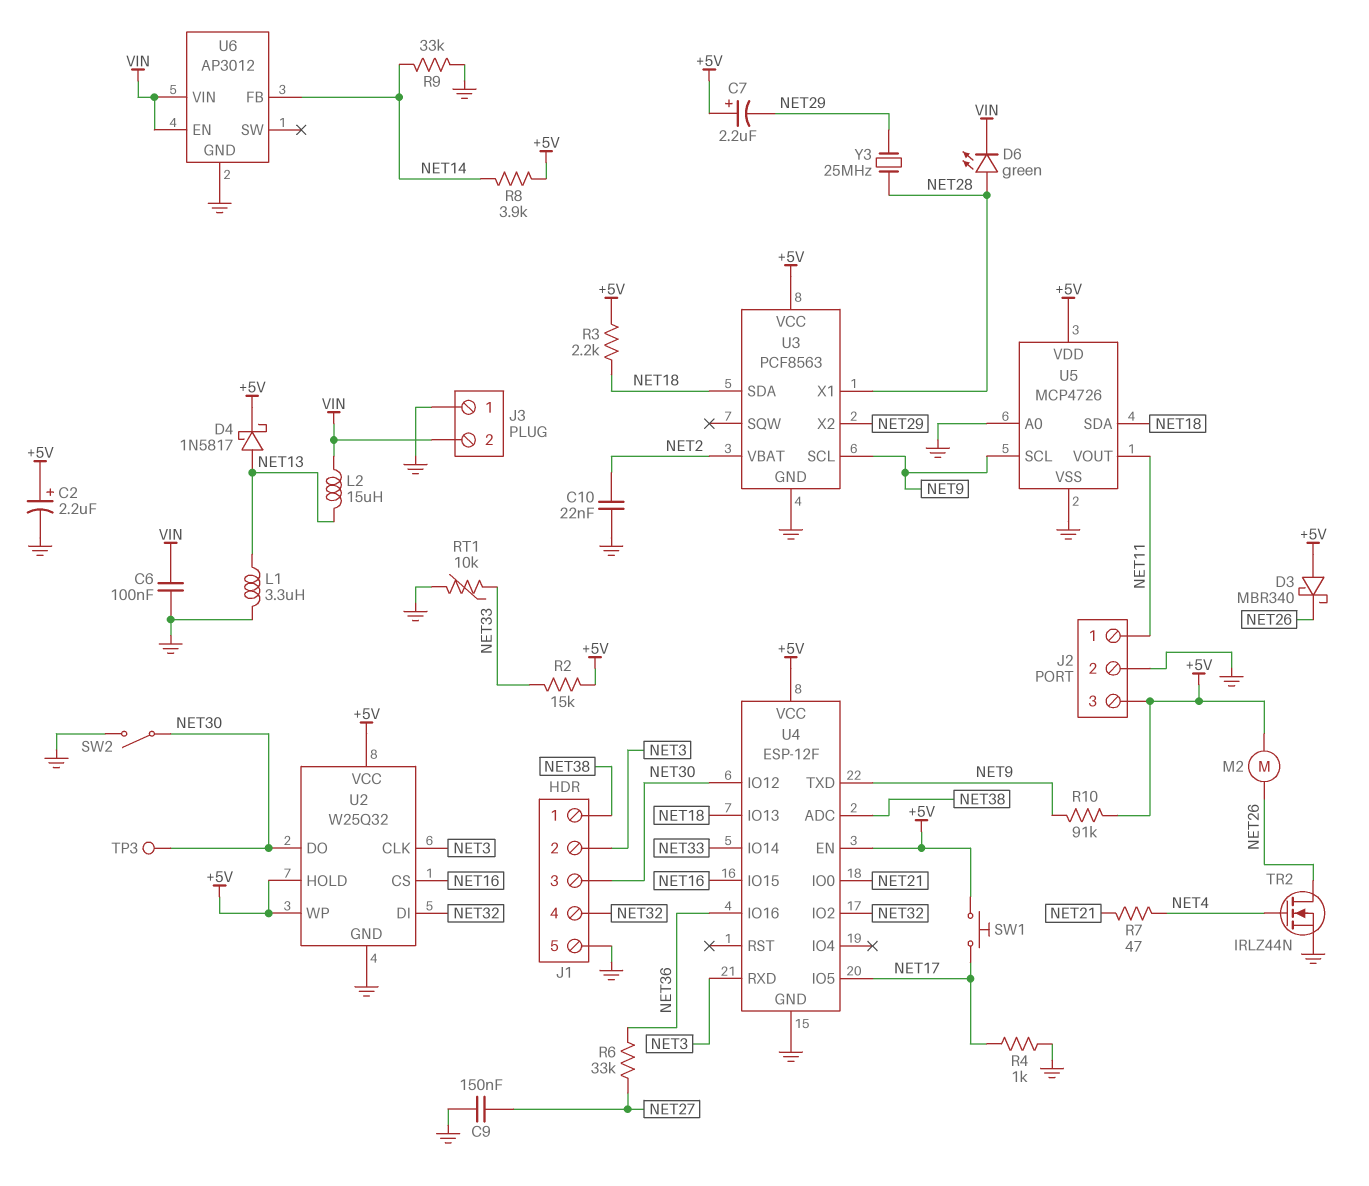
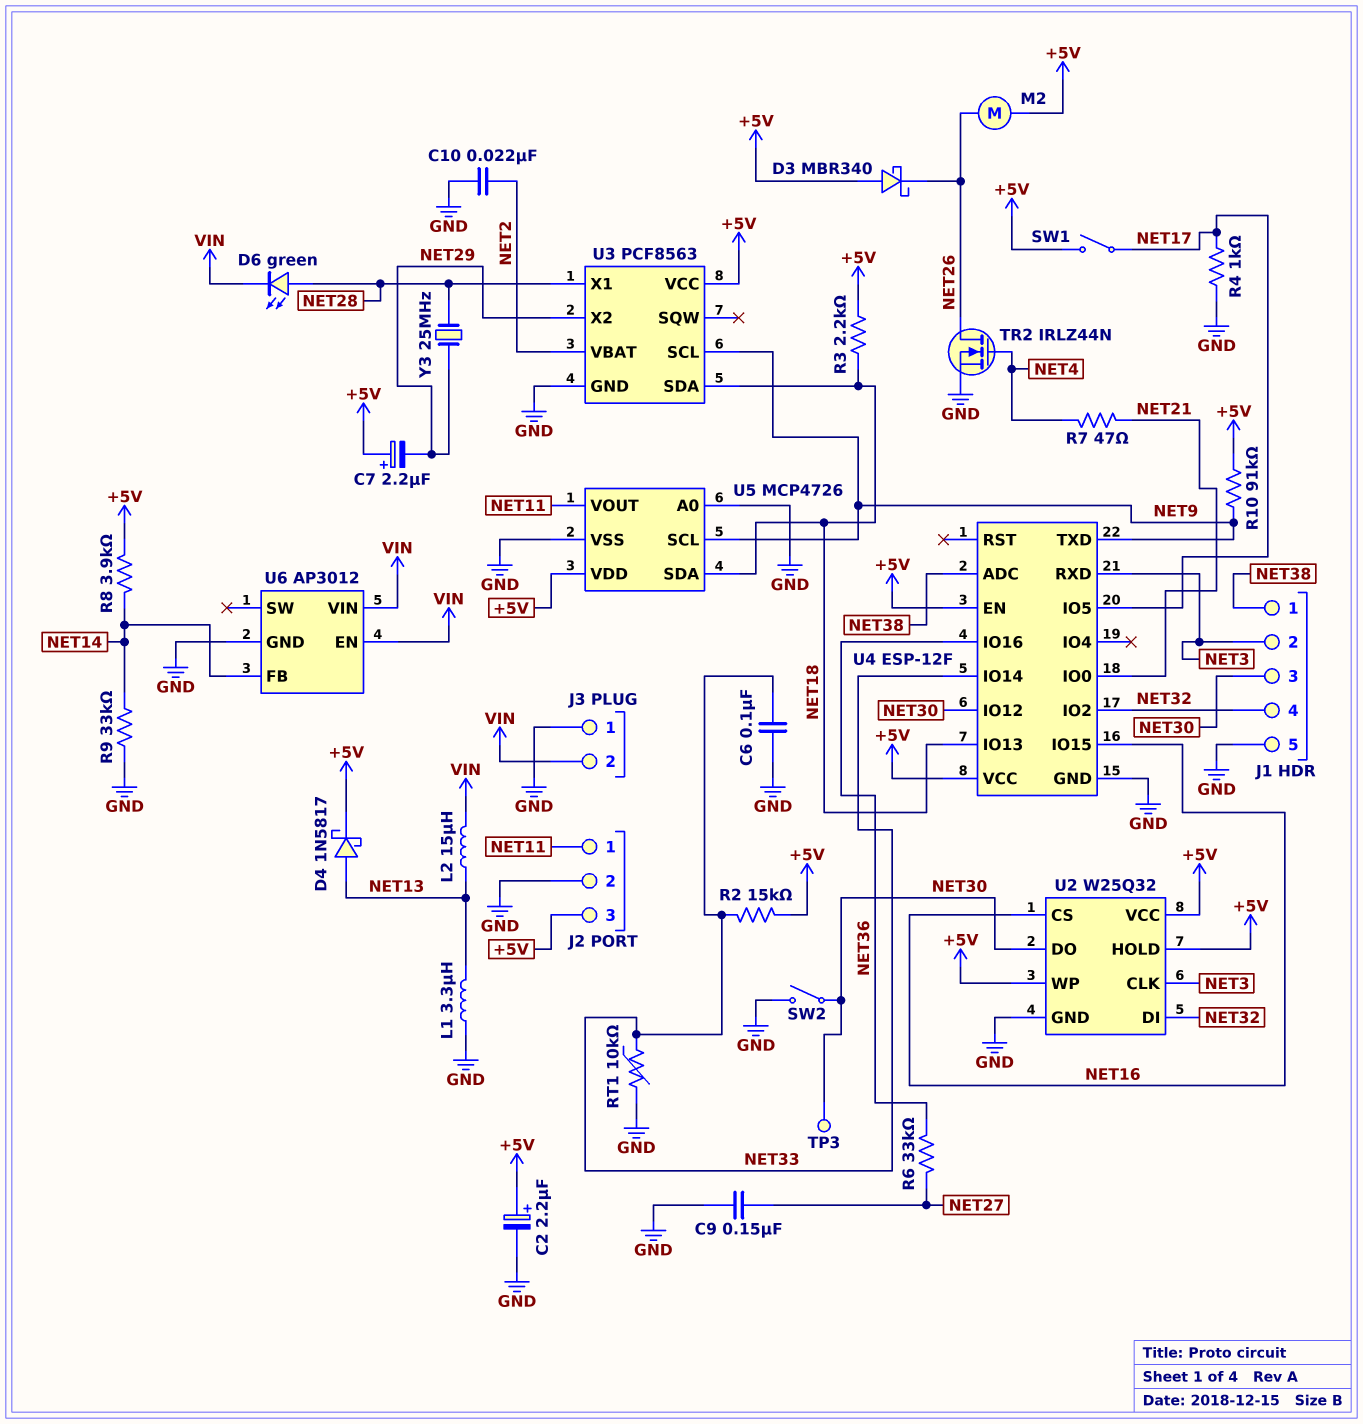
C6: 100nF (GND, VIN) -> 100nF (GND, NET33)
SW1: button (+5V, NET17) -> switch (+5V, NET17)

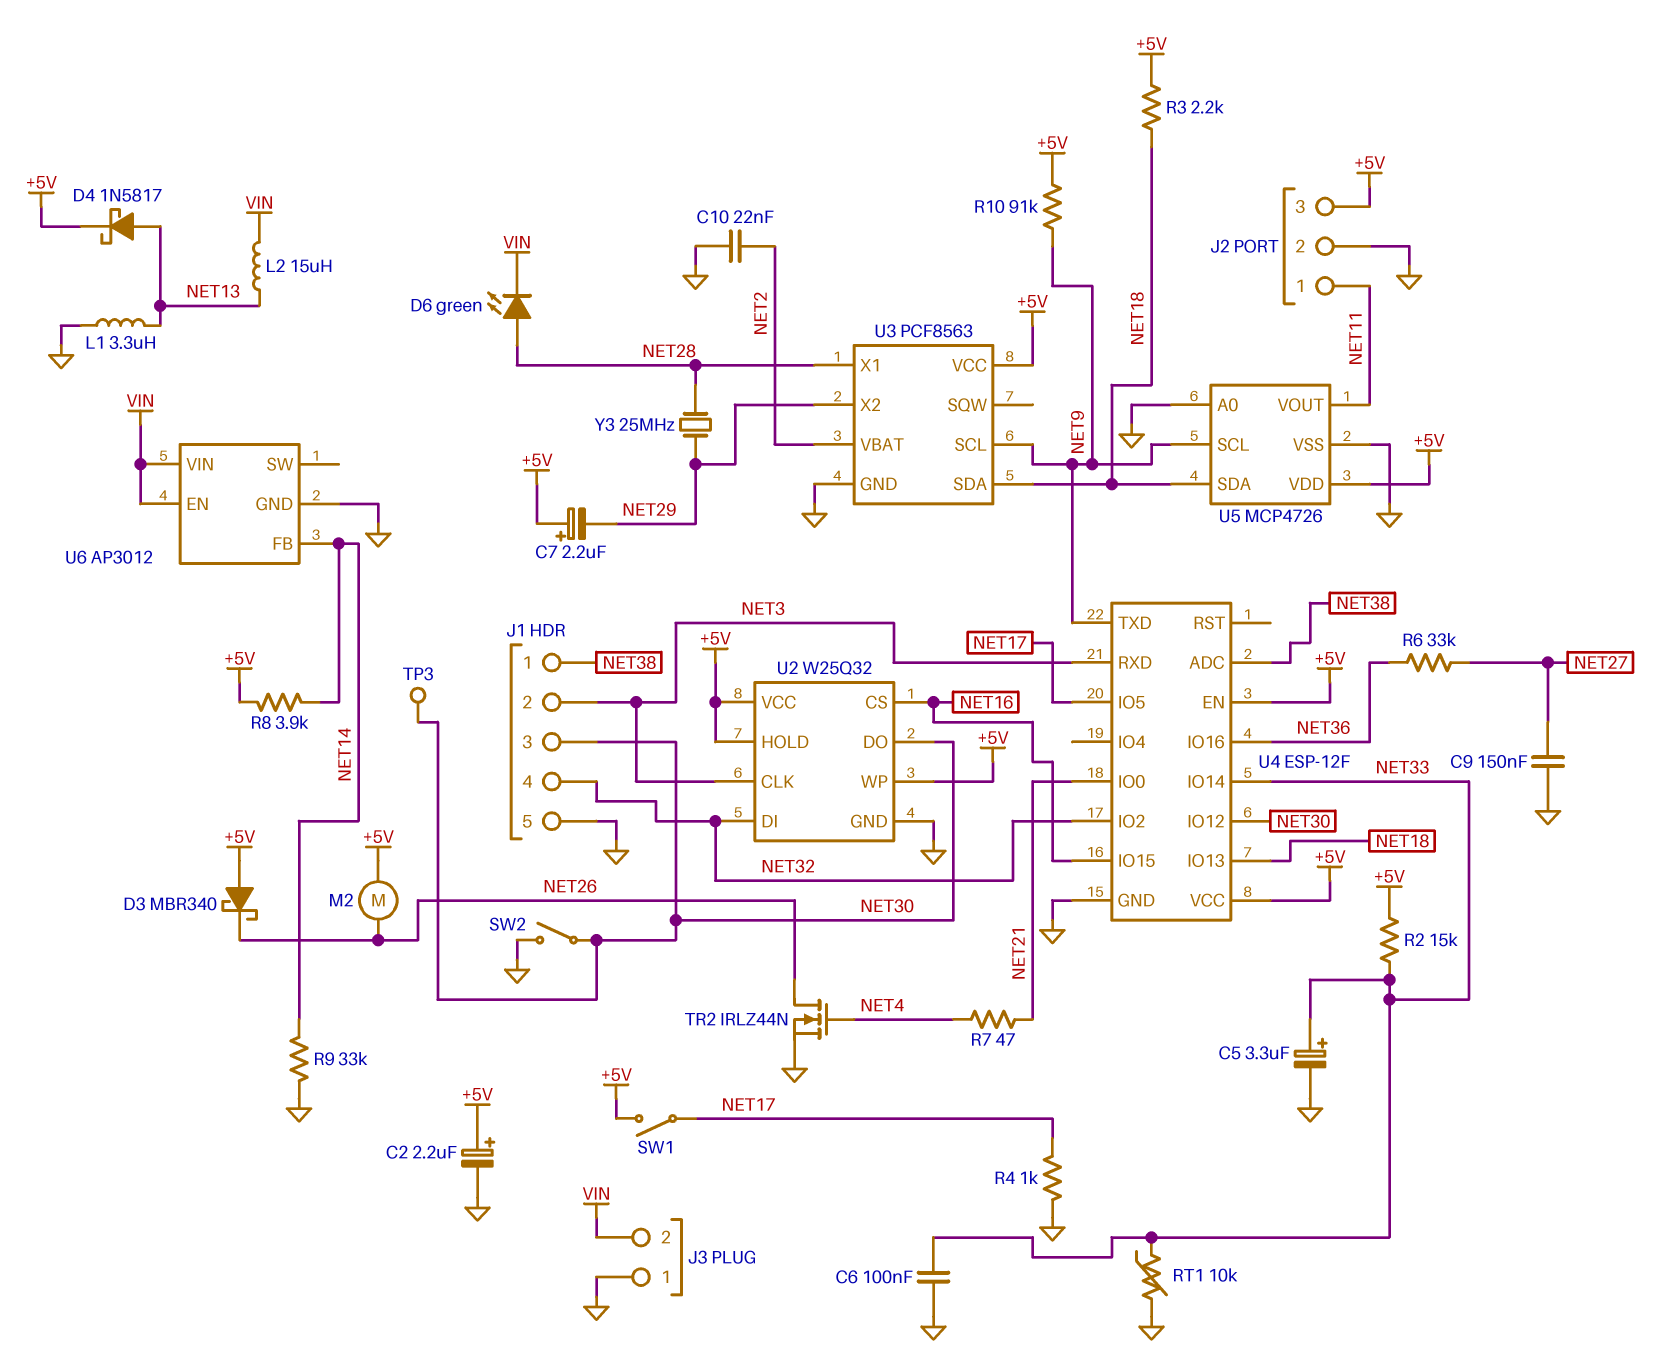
C5: none -> 3.3uF (plus NET33, minus GND)

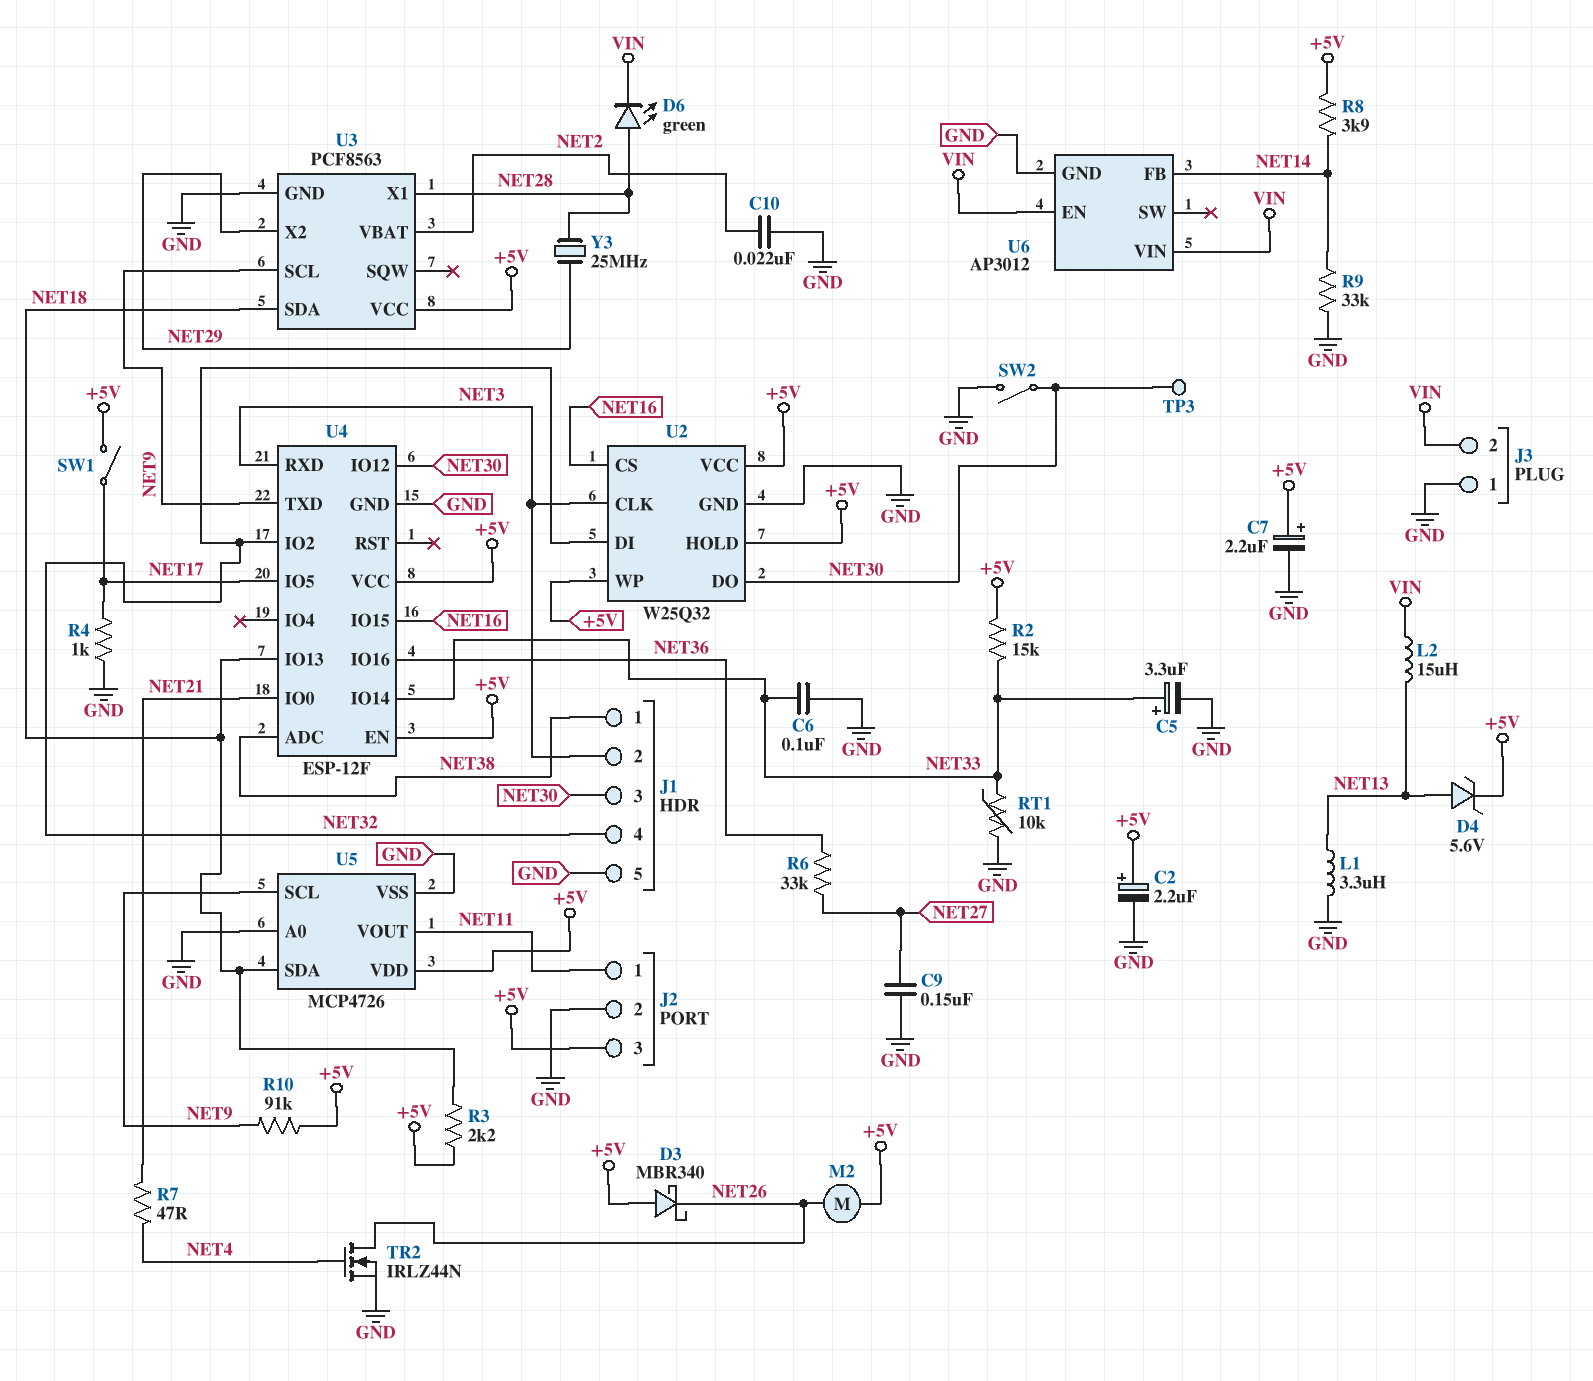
C7: 2.2uF (plus +5V, minus NET29) -> 2.2uF (plus +5V, minus GND)
D4: schottky 1N5817 (A NET13, K +5V) -> zener 5.6V (A NET13, K +5V)

